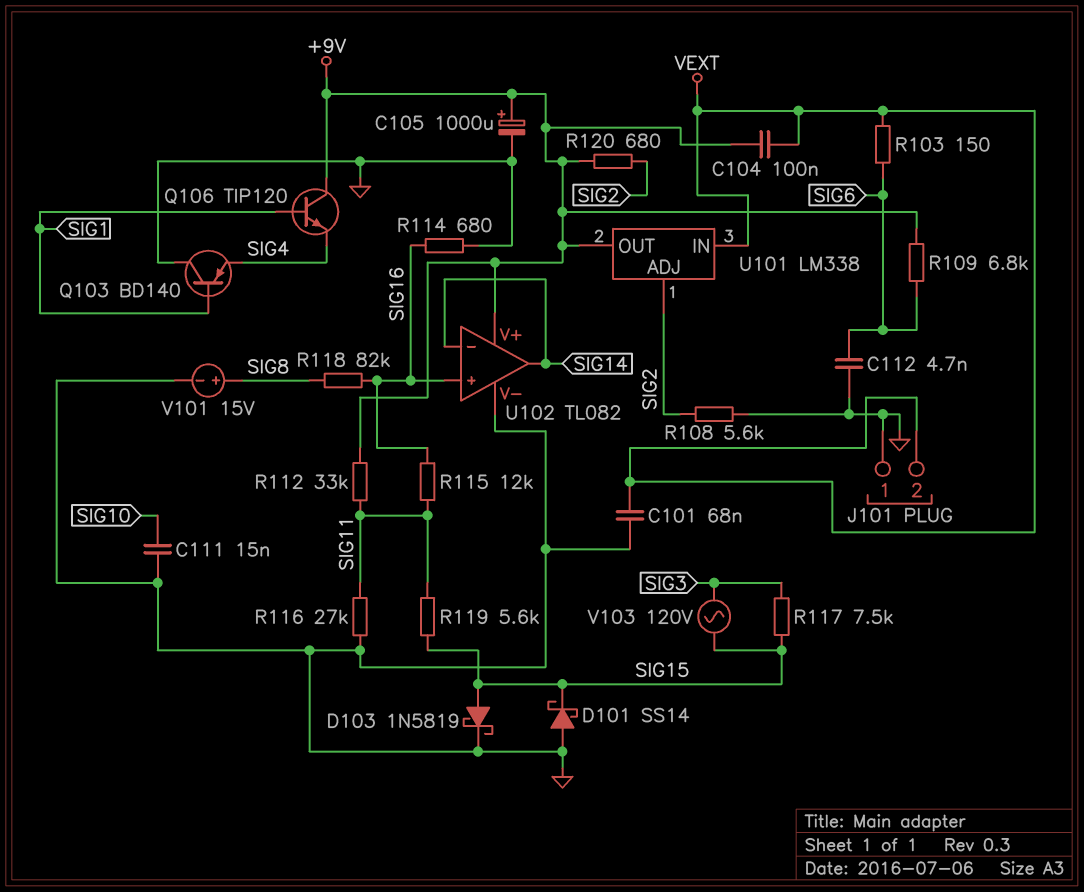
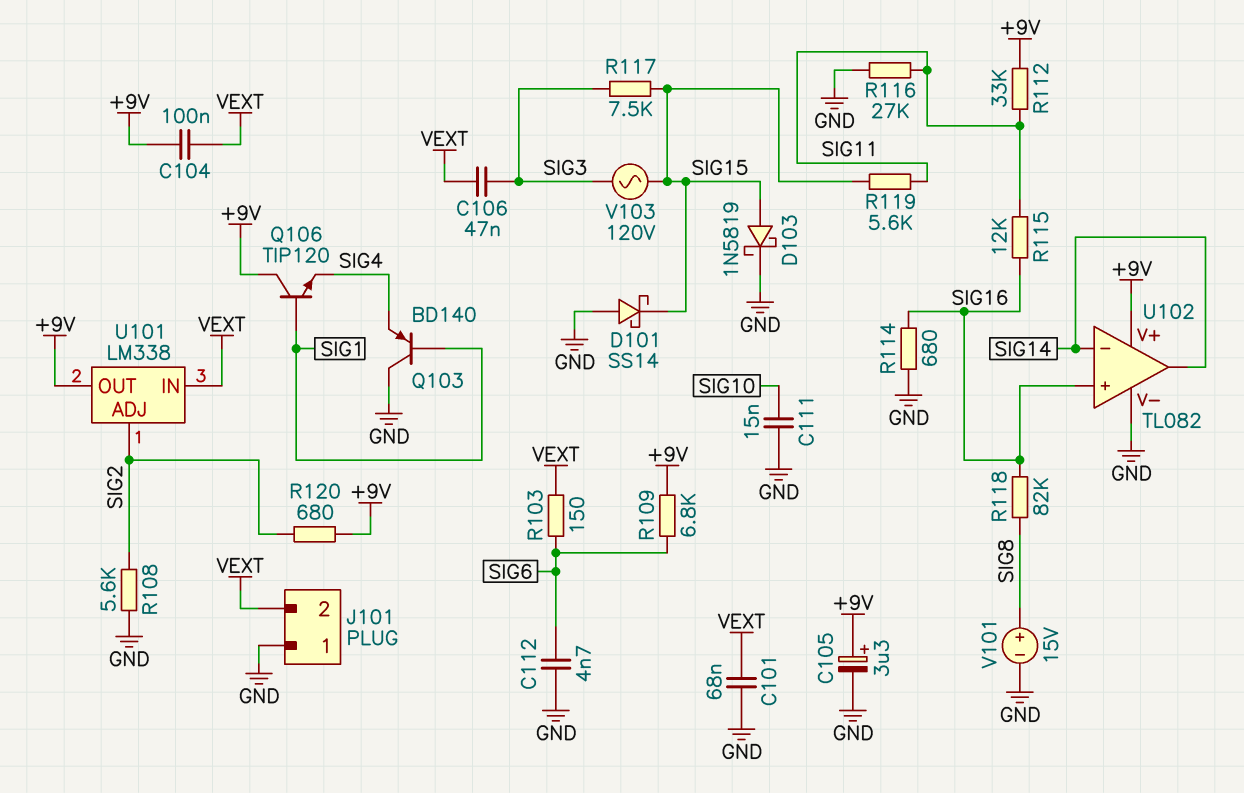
C105: 1000uF (plus +9V, minus GND) -> 3.3uF (plus +9V, minus GND)
C106: none -> 47nF (SIG3, VEXT)

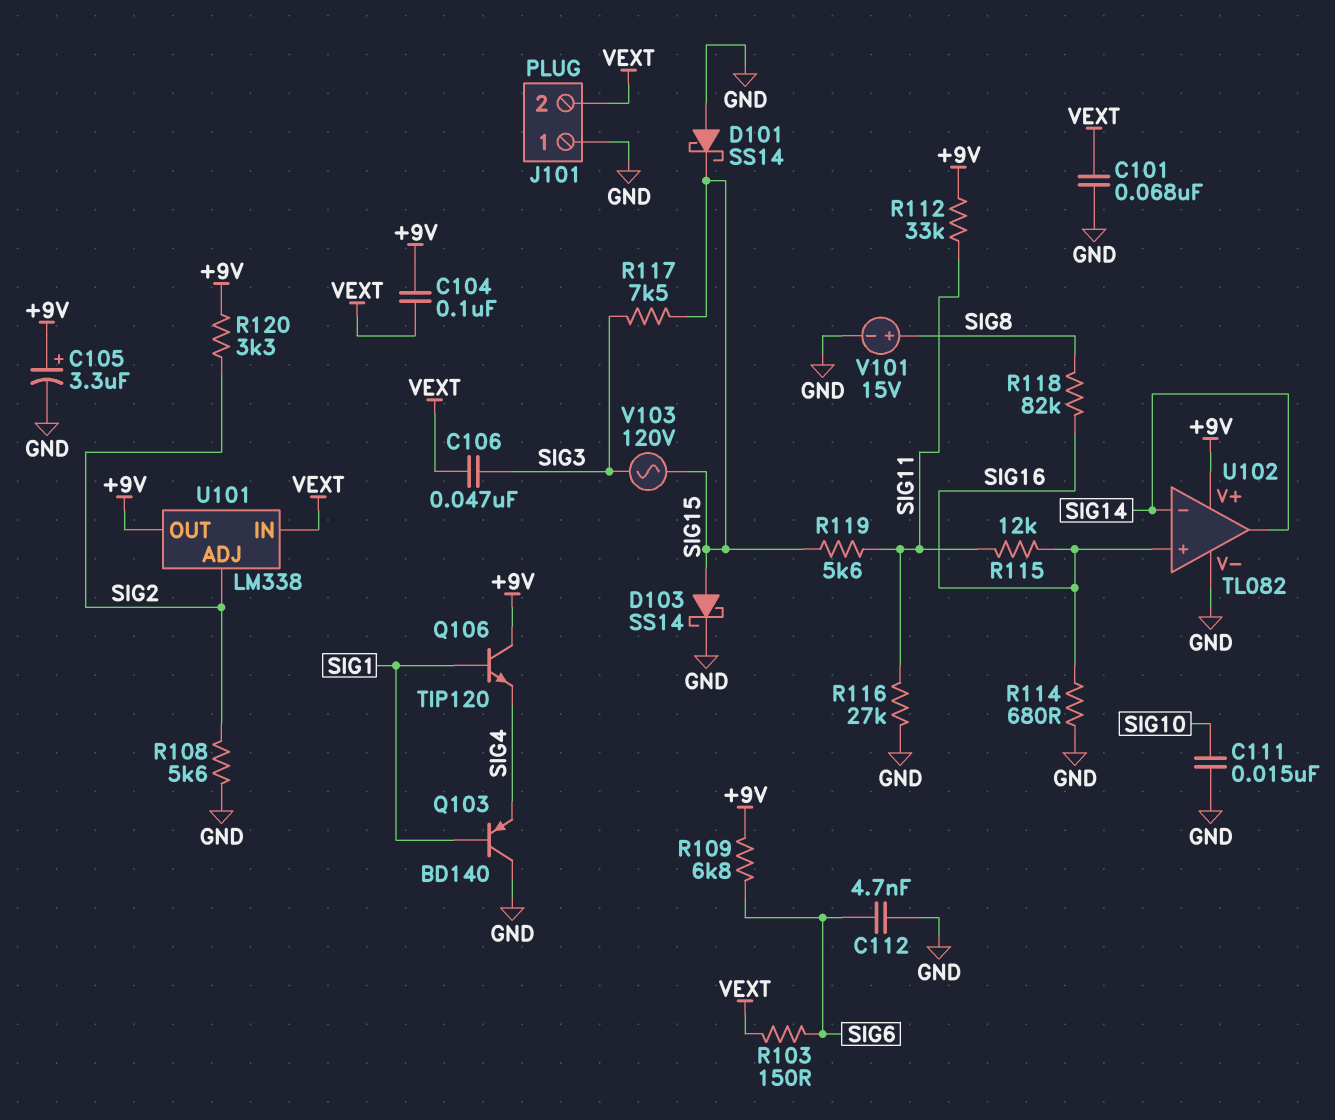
D103: schottky 1N5819 (A SIG15, K GND) -> schottky SS14 (A SIG15, K GND)
R120: 680 (+9V, SIG2) -> 3.3k (+9V, SIG2)

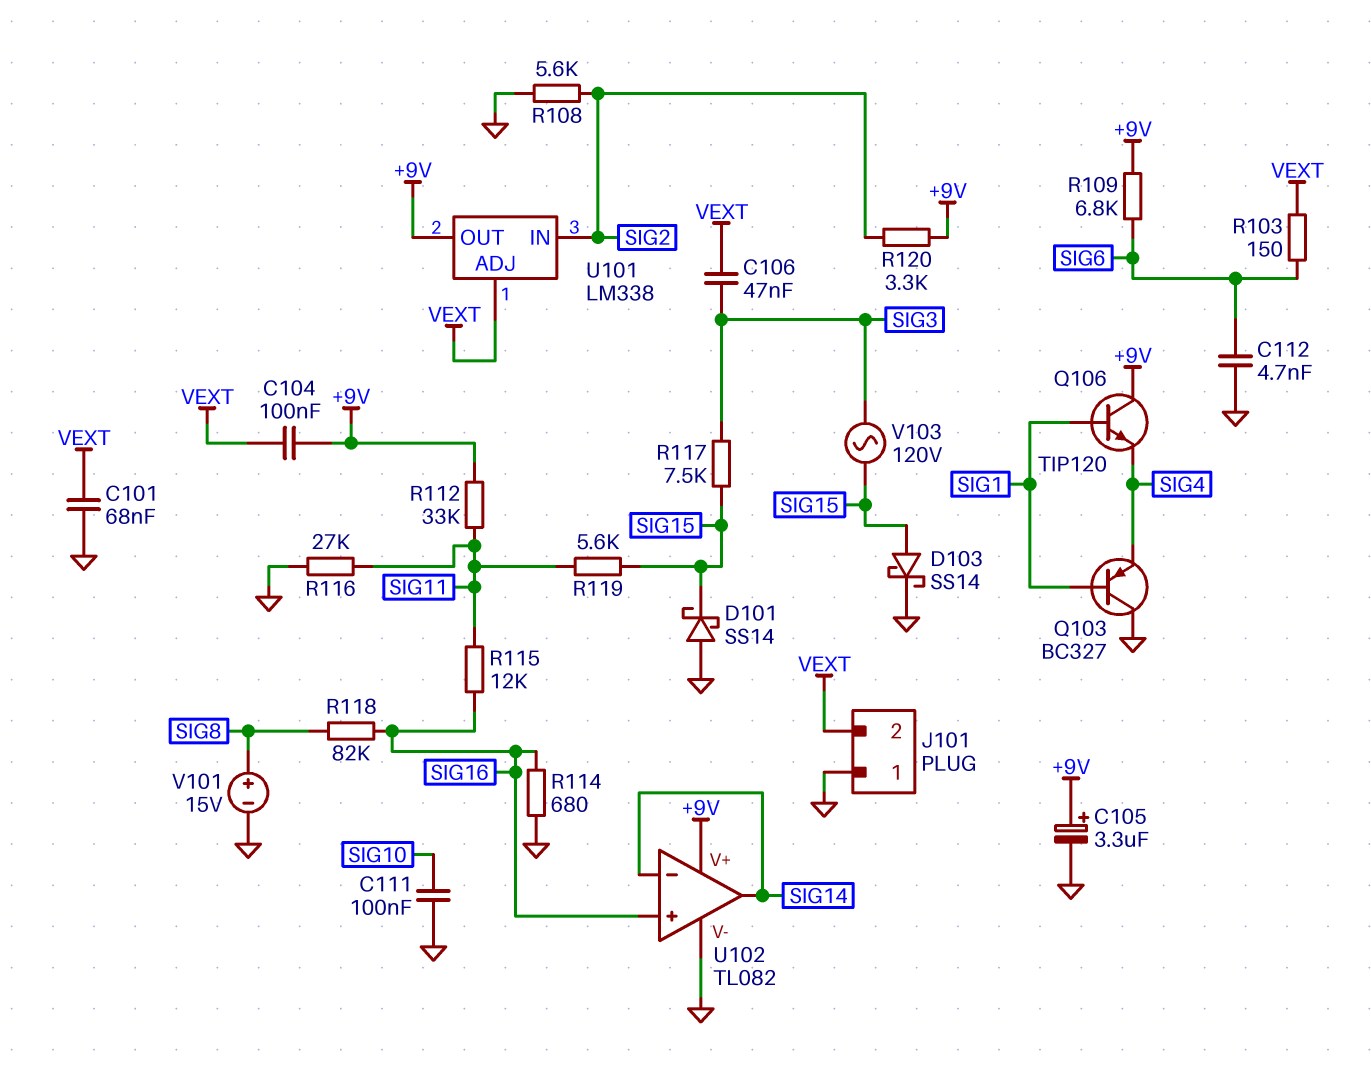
C111: 15nF (GND, SIG10) -> 100nF (GND, SIG10)
Q103: PNP BD140 (B SIG1, C GND, E SIG4) -> PNP BC327 (B SIG1, C GND, E SIG4)
U101 pin ADJ: SIG2 -> VEXT
U101 pin IN: VEXT -> SIG2

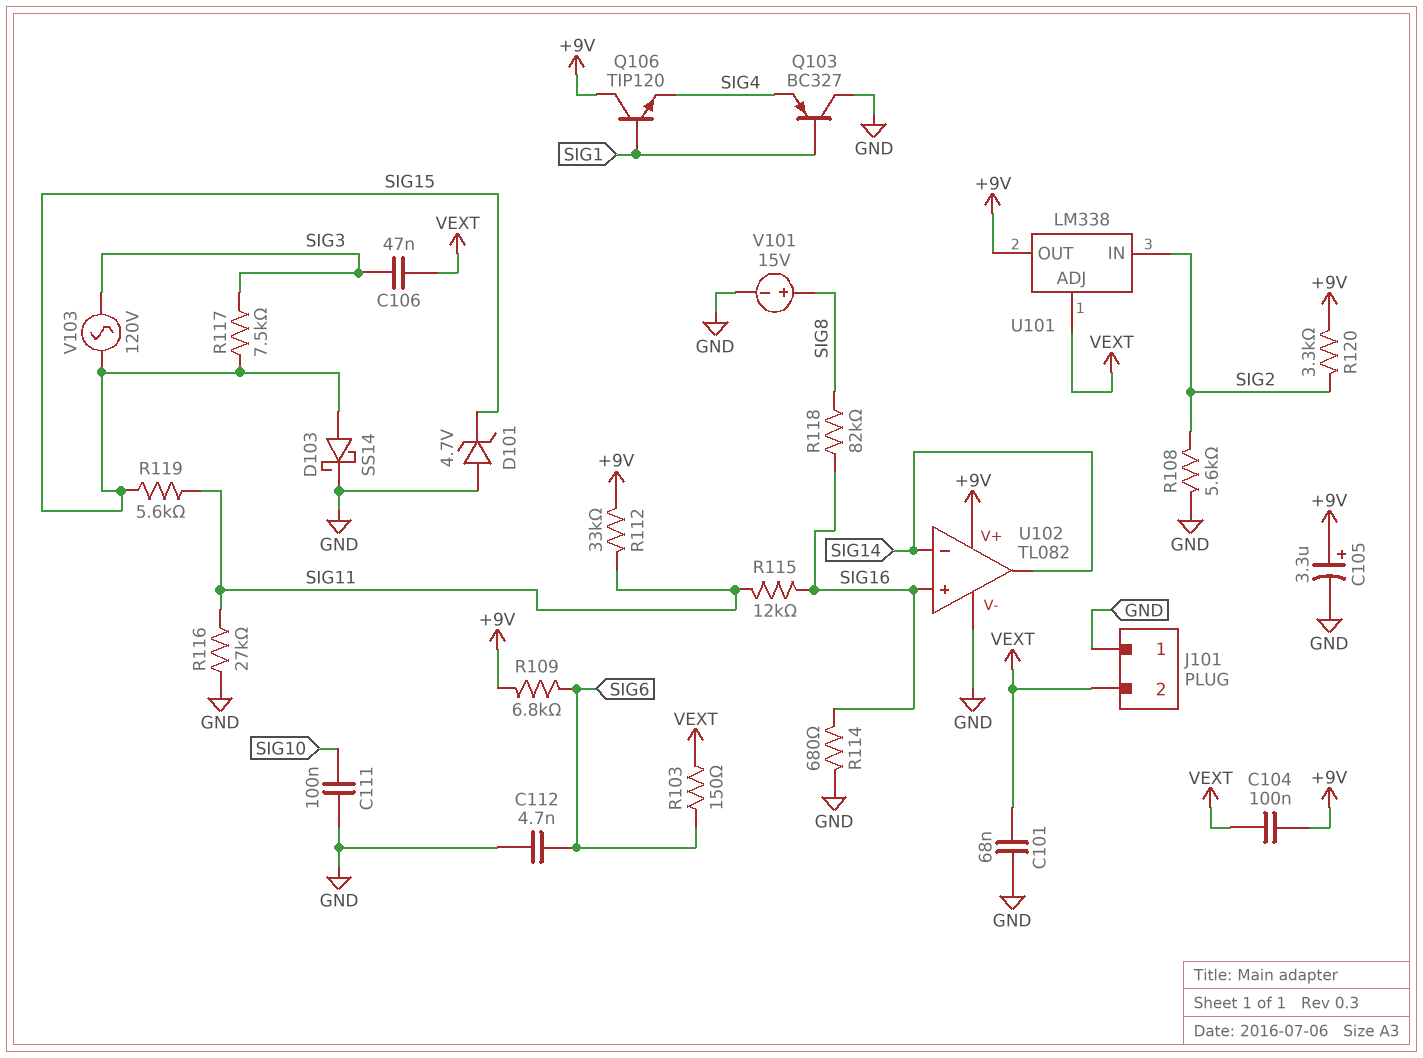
D101: schottky SS14 (A GND, K SIG15) -> zener 4.7V (A GND, K SIG15)

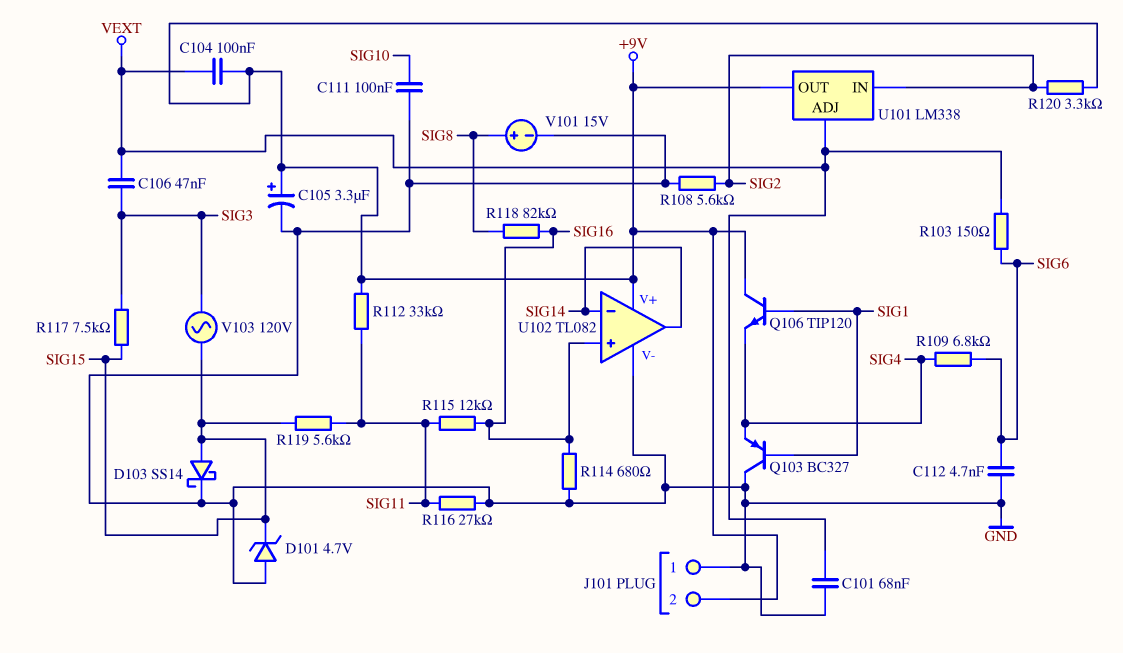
J101 pin 2: VEXT -> +9V
R109: 6.8k (+9V, SIG6) -> 6.8k (SIG4, SIG6)

